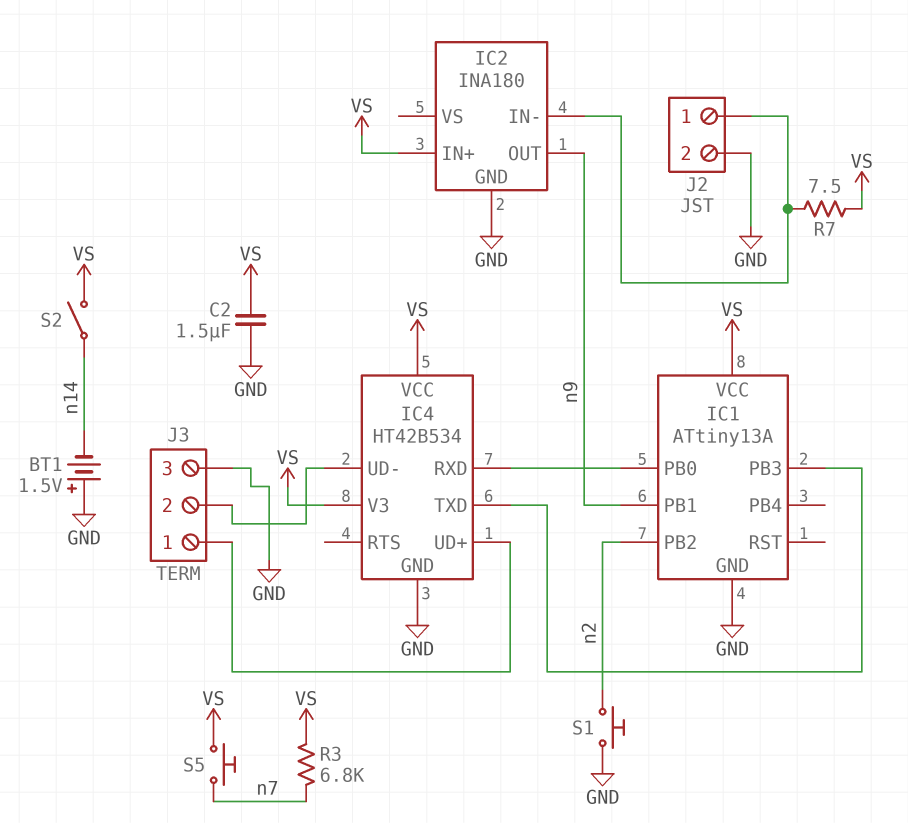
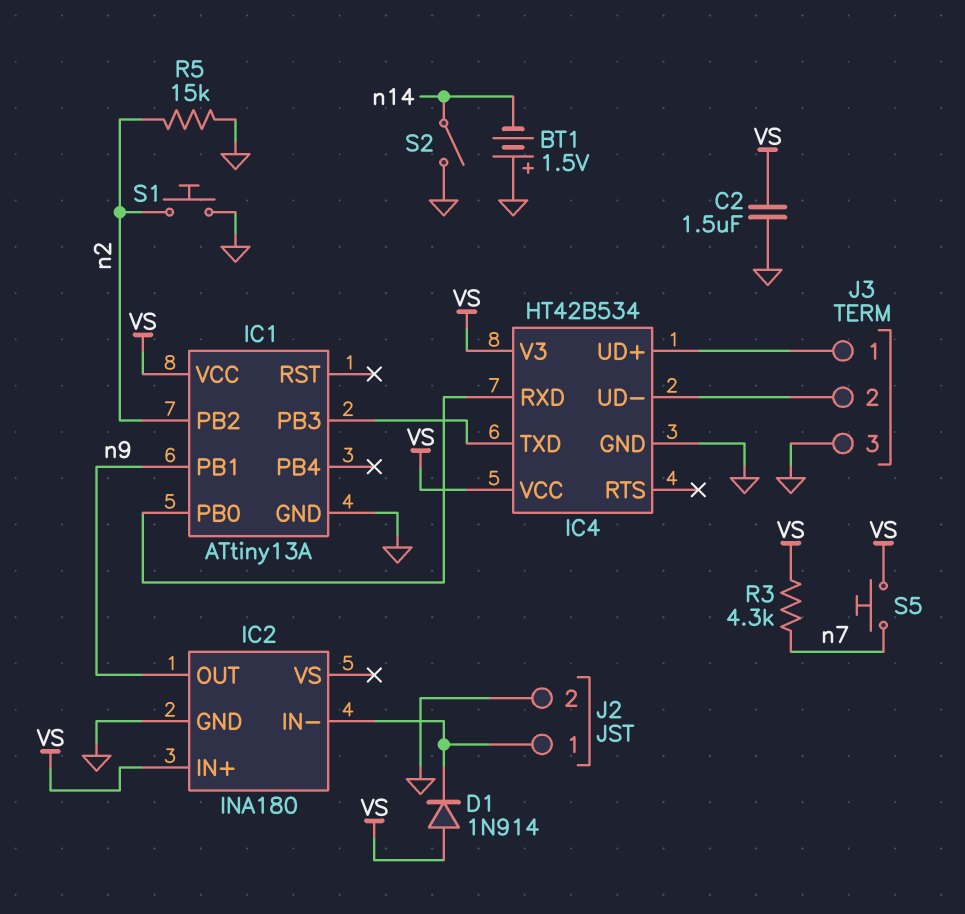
D1: none -> diode 1N914 (A VS, K IC2/IN-)
R3: 6.8k (VS, n7) -> 4.3k (VS, n7)
R5: none -> 15k (GND, n2)
R7: 7.5 (IC2/IN-, VS) -> none
S2: switch (VS, n14) -> switch (GND, n14)

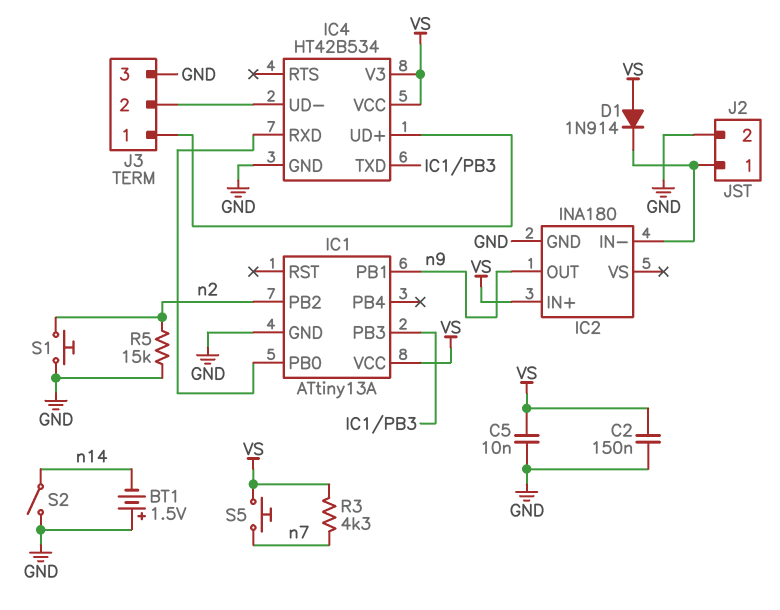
C2: 1.5uF (GND, VS) -> 150nF (GND, VS)
C5: none -> 10nF (GND, VS)

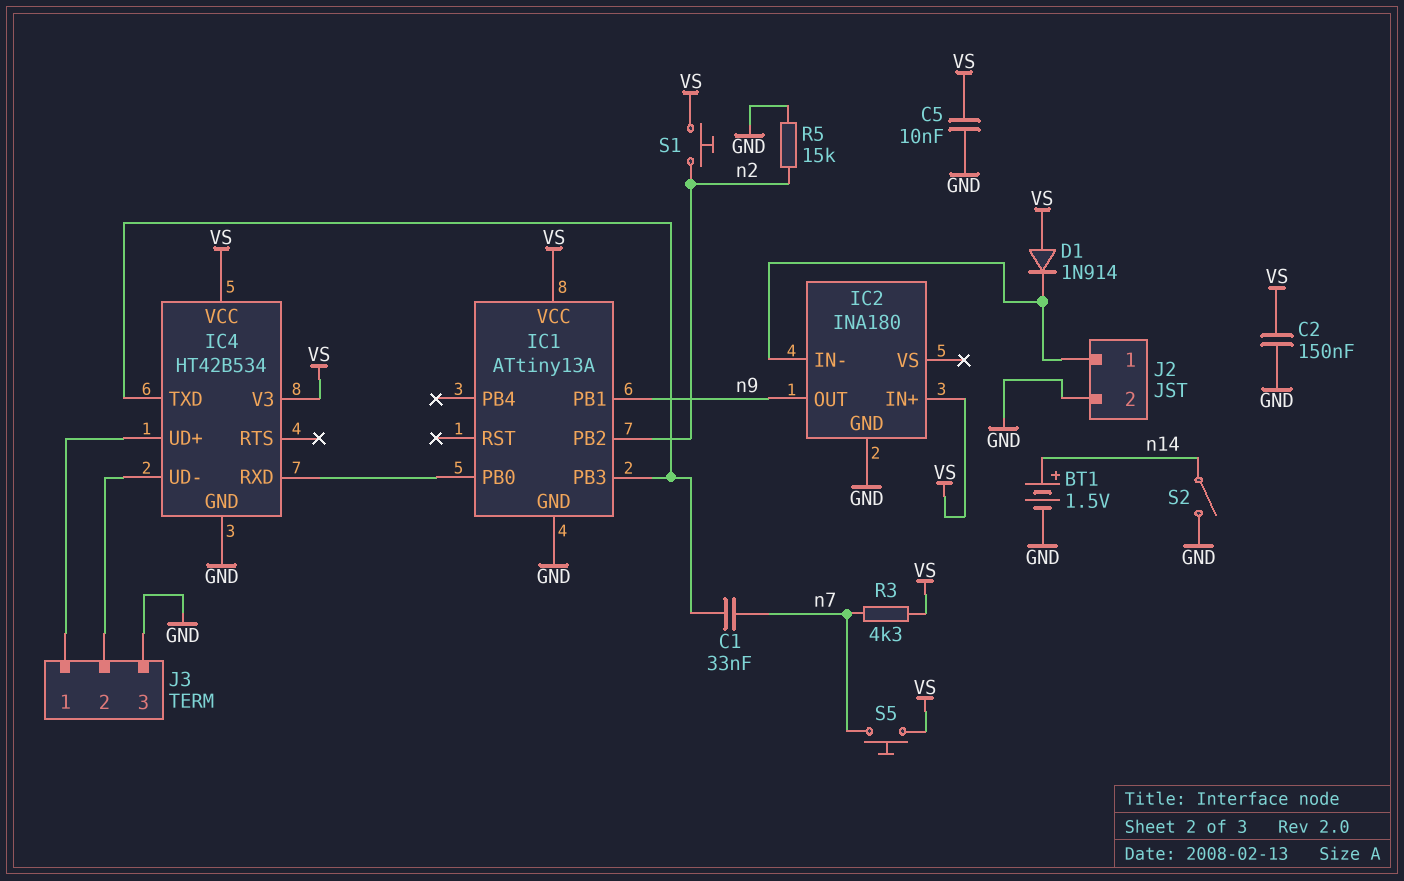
BT1: 1.5V (plus GND, minus n14) -> 1.5V (plus n14, minus GND)
C1: none -> 33nF (IC1/PB3, n7)
S1: button (GND, n2) -> button (VS, n2)

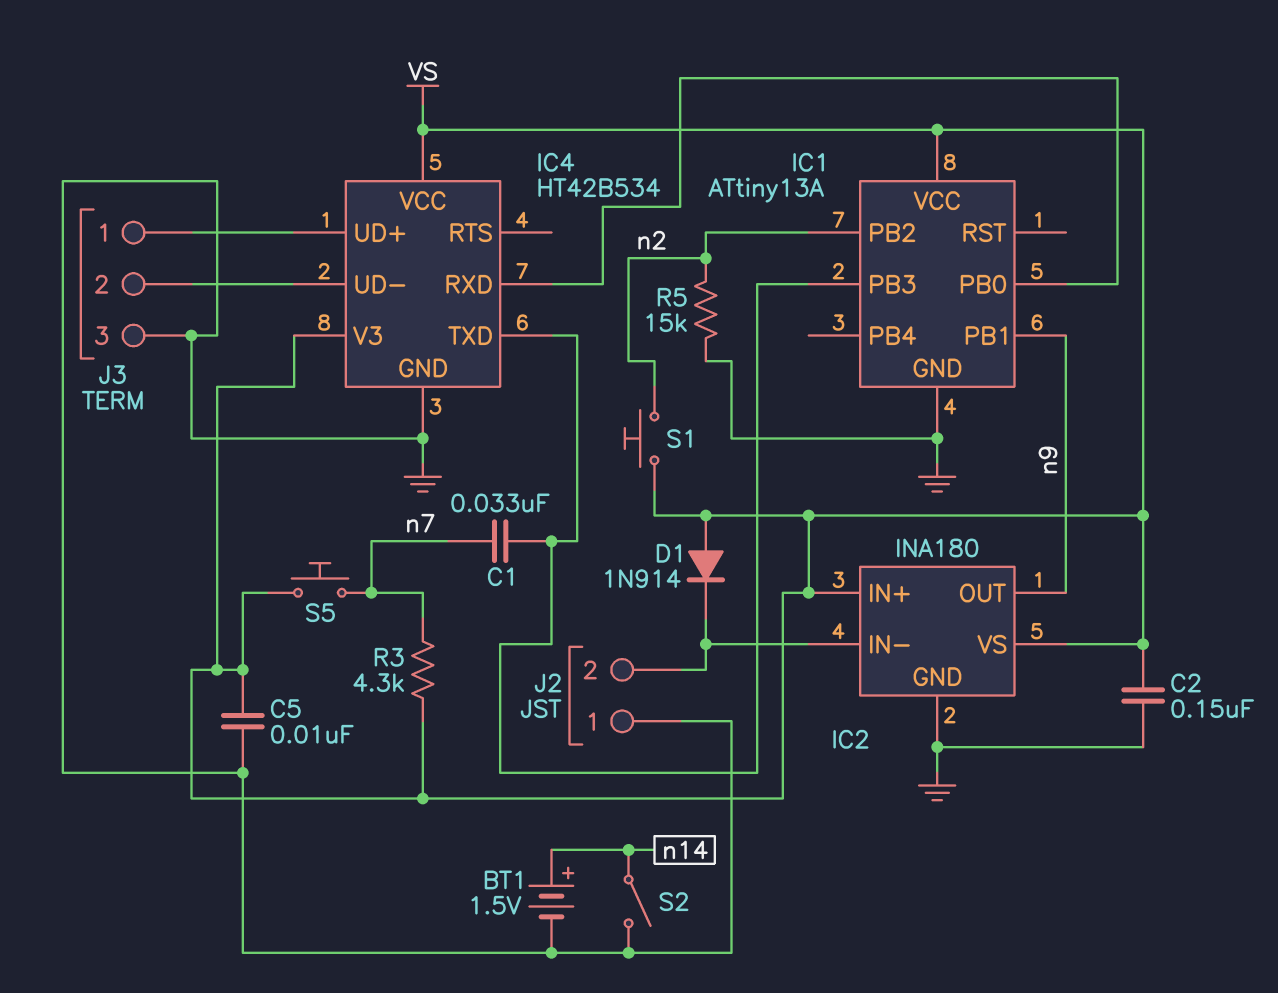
IC2 pin VS: none -> VS
J2 pin 1: IC2/IN- -> GND
J2 pin 2: GND -> IC2/IN-

